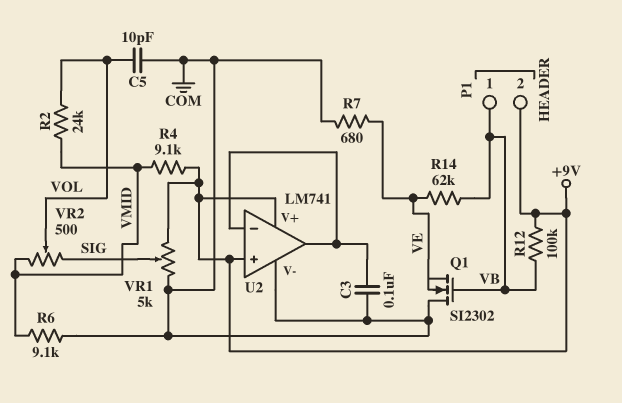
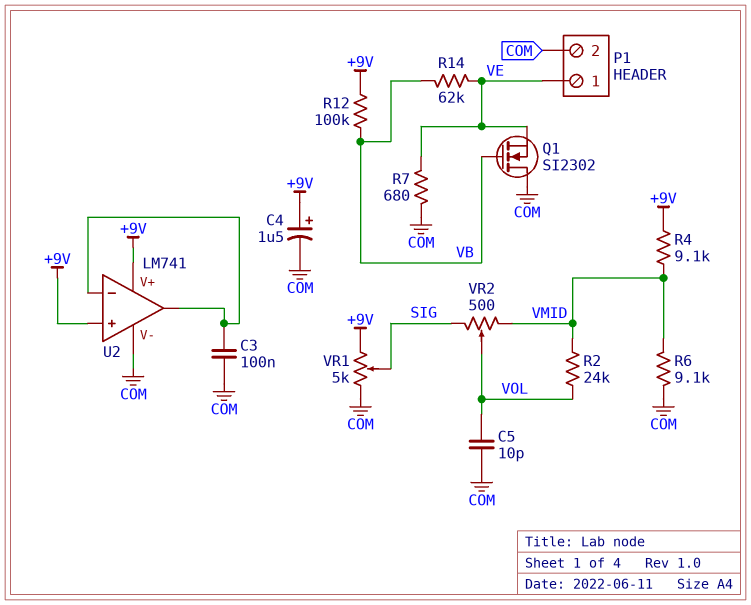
C4: none -> 1.5uF (plus +9V, minus COM)
P1 pin 1: VB -> VE
P1 pin 2: +9V -> COM

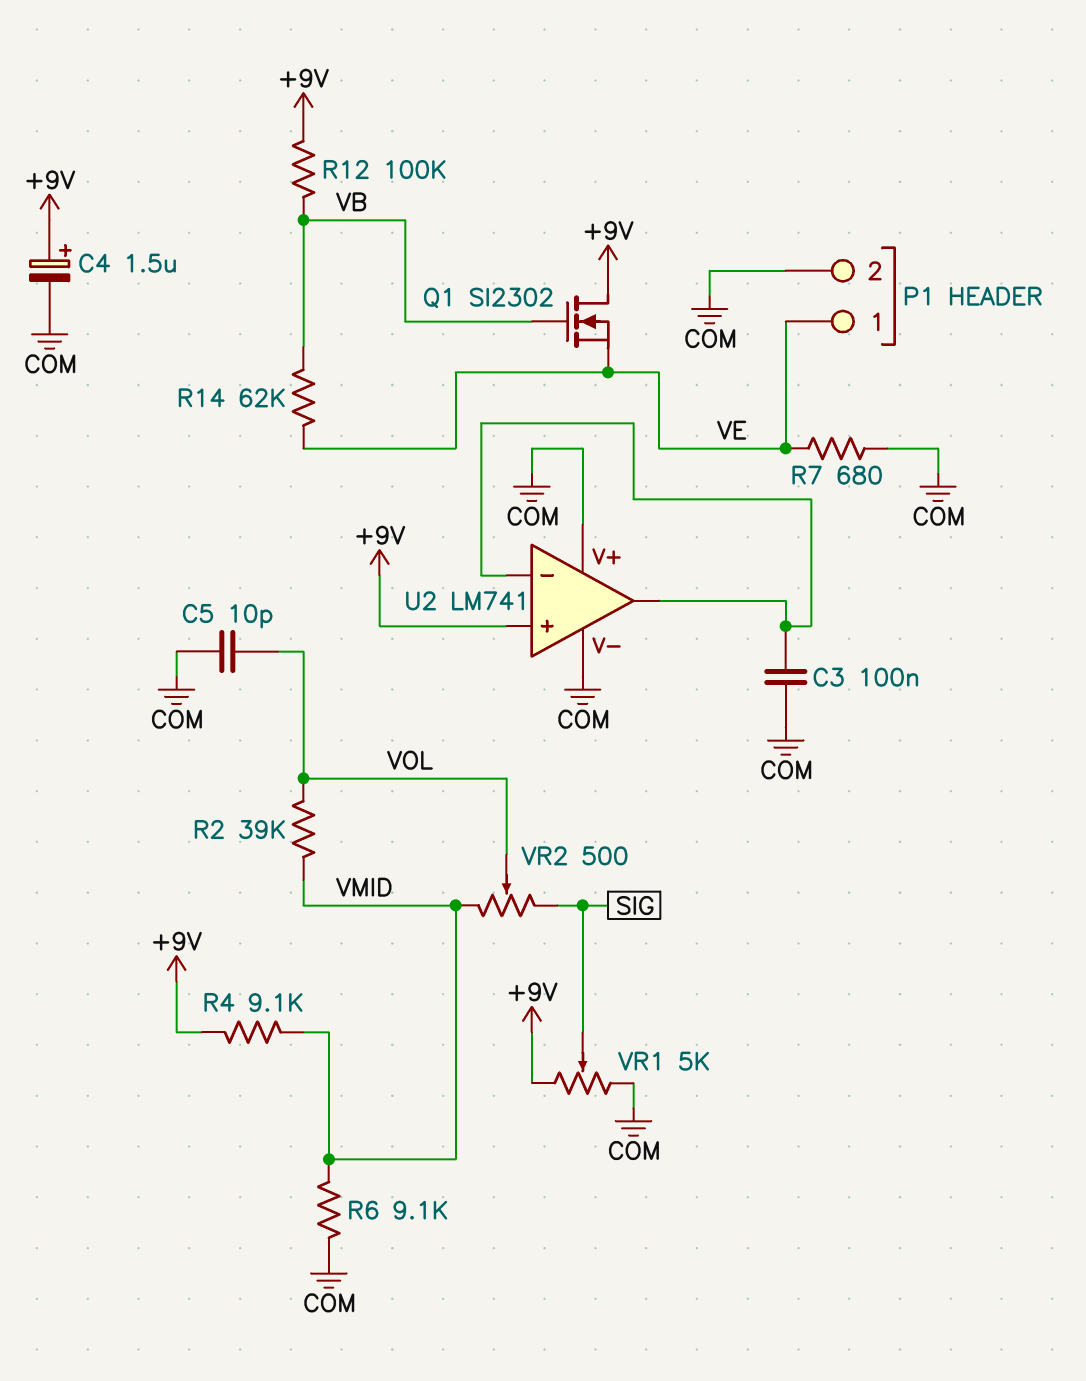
Q1: NMOS SI2302 (G VB, D COM, S VE) -> NMOS SI2302 (G VB, D +9V, S VE)
R2: 24k (VMID, VOL) -> 39k (VMID, VOL)
U2 pin V+: +9V -> COM

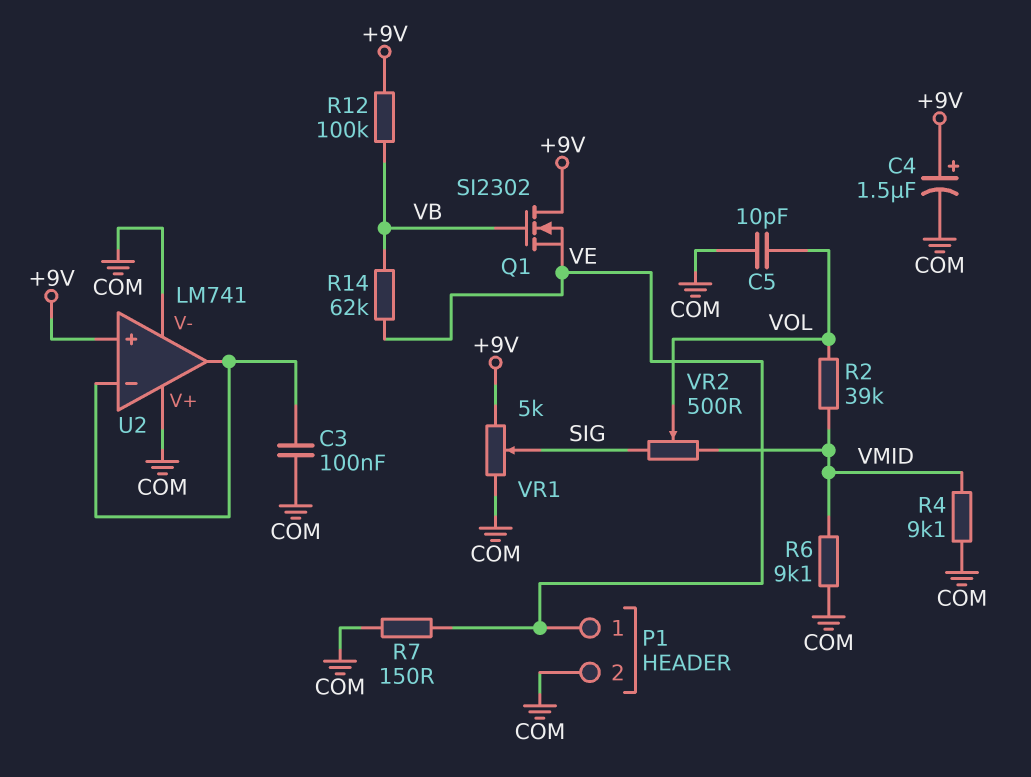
R4: 9.1k (+9V, VMID) -> 9.1k (COM, VMID)
R7: 680 (COM, VE) -> 150 (COM, VE)

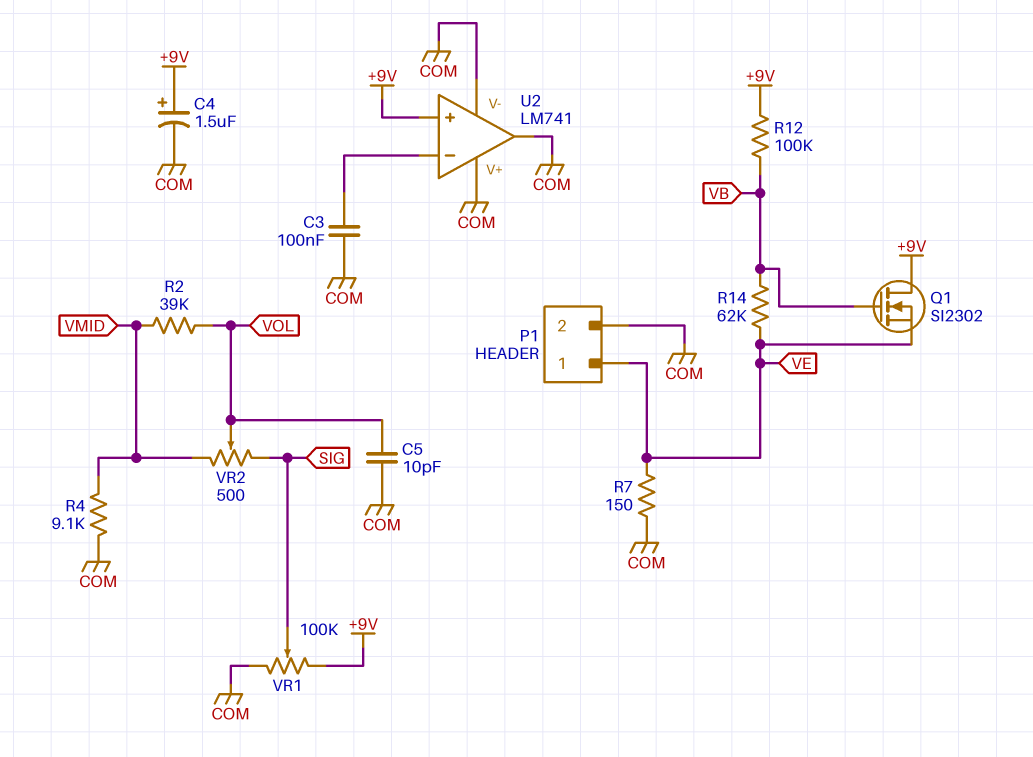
R6: 9.1k (COM, VMID) -> none
U2 pin out: U2/in- -> COM
VR1: 5k (+9V, COM, wiper SIG) -> 100k (+9V, COM, wiper SIG)

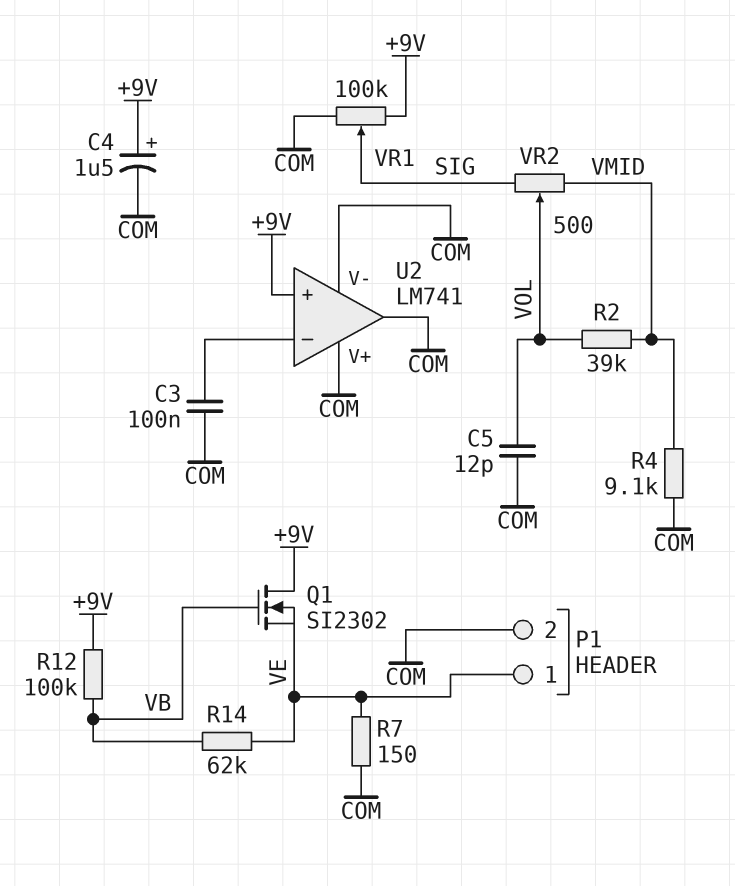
C5: 10pF (COM, VOL) -> 12pF (COM, VOL)

